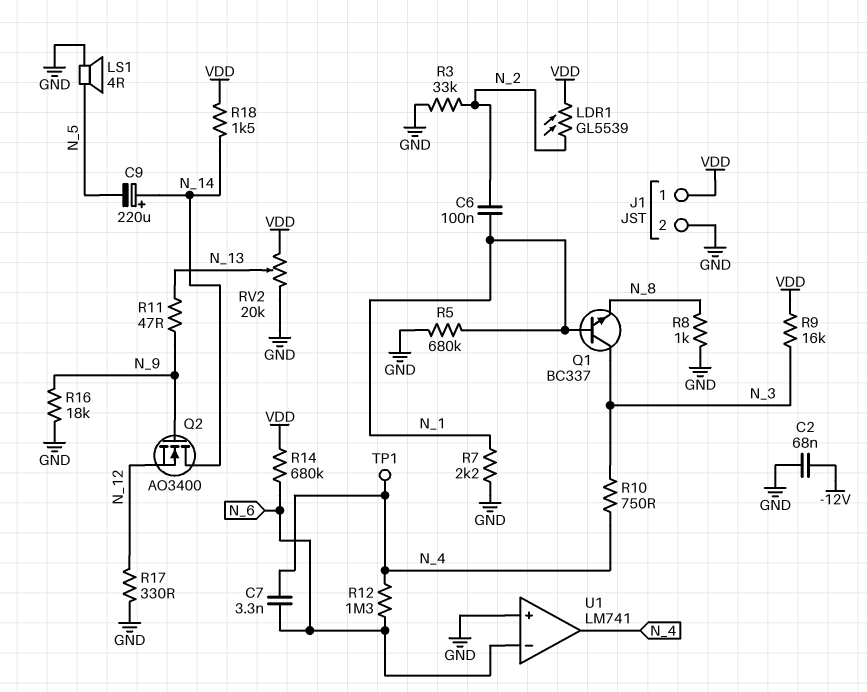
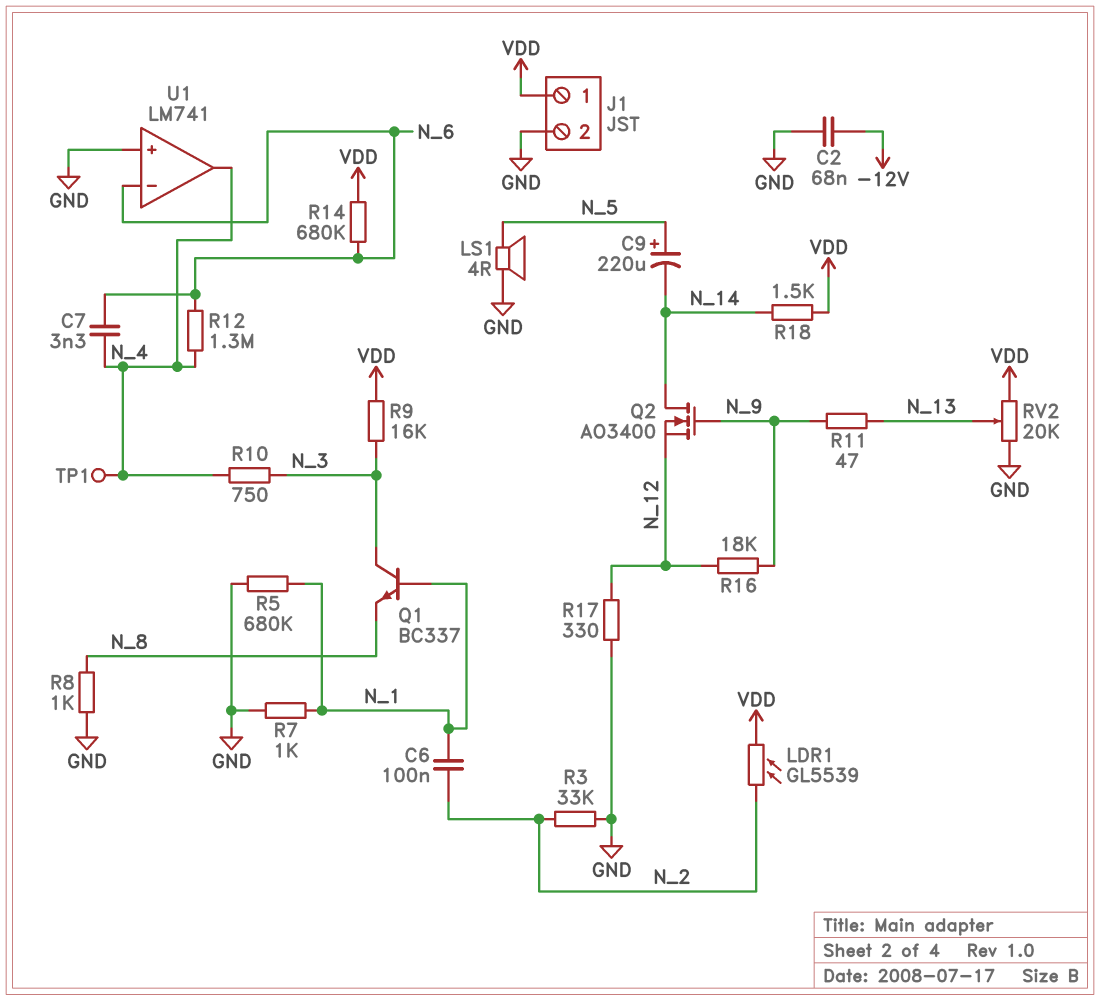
C9: 220uF (plus N_14, minus N_5) -> 220uF (plus N_5, minus N_14)
R7: 2.2k (GND, N_1) -> 1k (GND, N_1)
R16: 18k (GND, N_9) -> 18k (N_9, N_12)

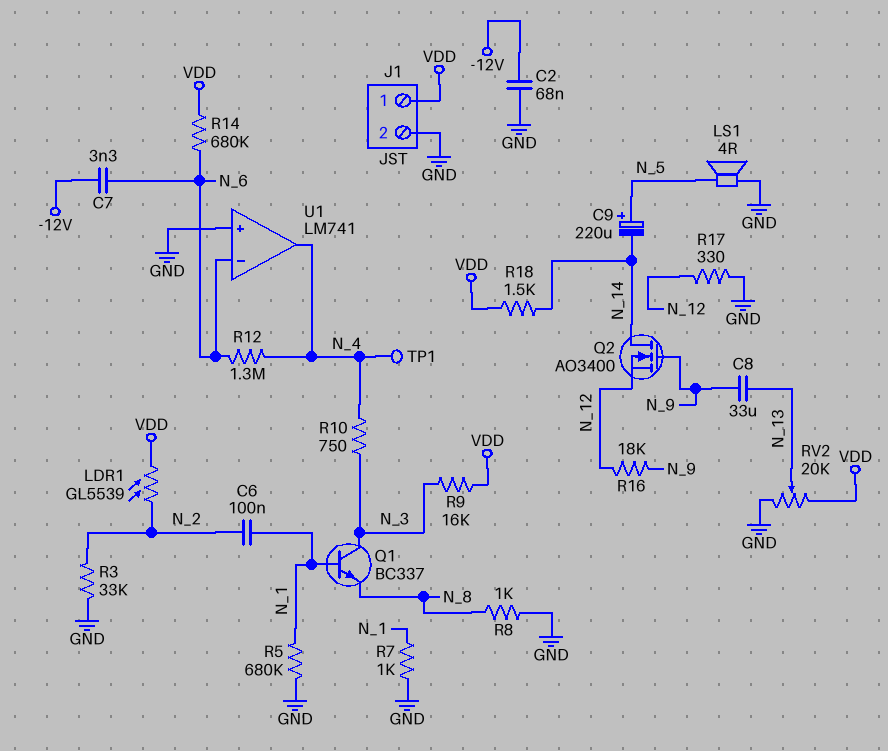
C7: 3.3nF (N_4, N_6) -> 3.3nF (-12V, N_6)
C8: none -> 33uF (N_9, N_13)
R11: 47 (N_9, N_13) -> none

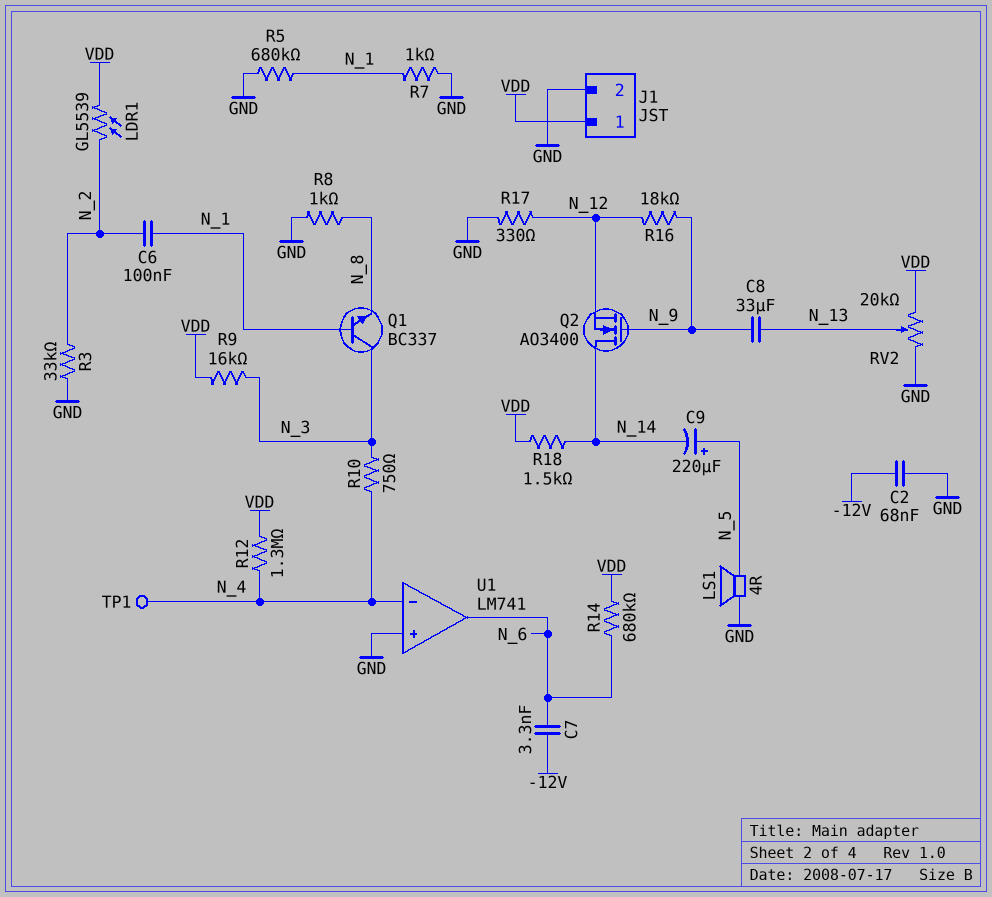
R12: 1.3M (N_4, N_6) -> 1.3M (N_4, VDD)
U1 pin in-: N_6 -> N_4
U1 pin out: N_4 -> N_6

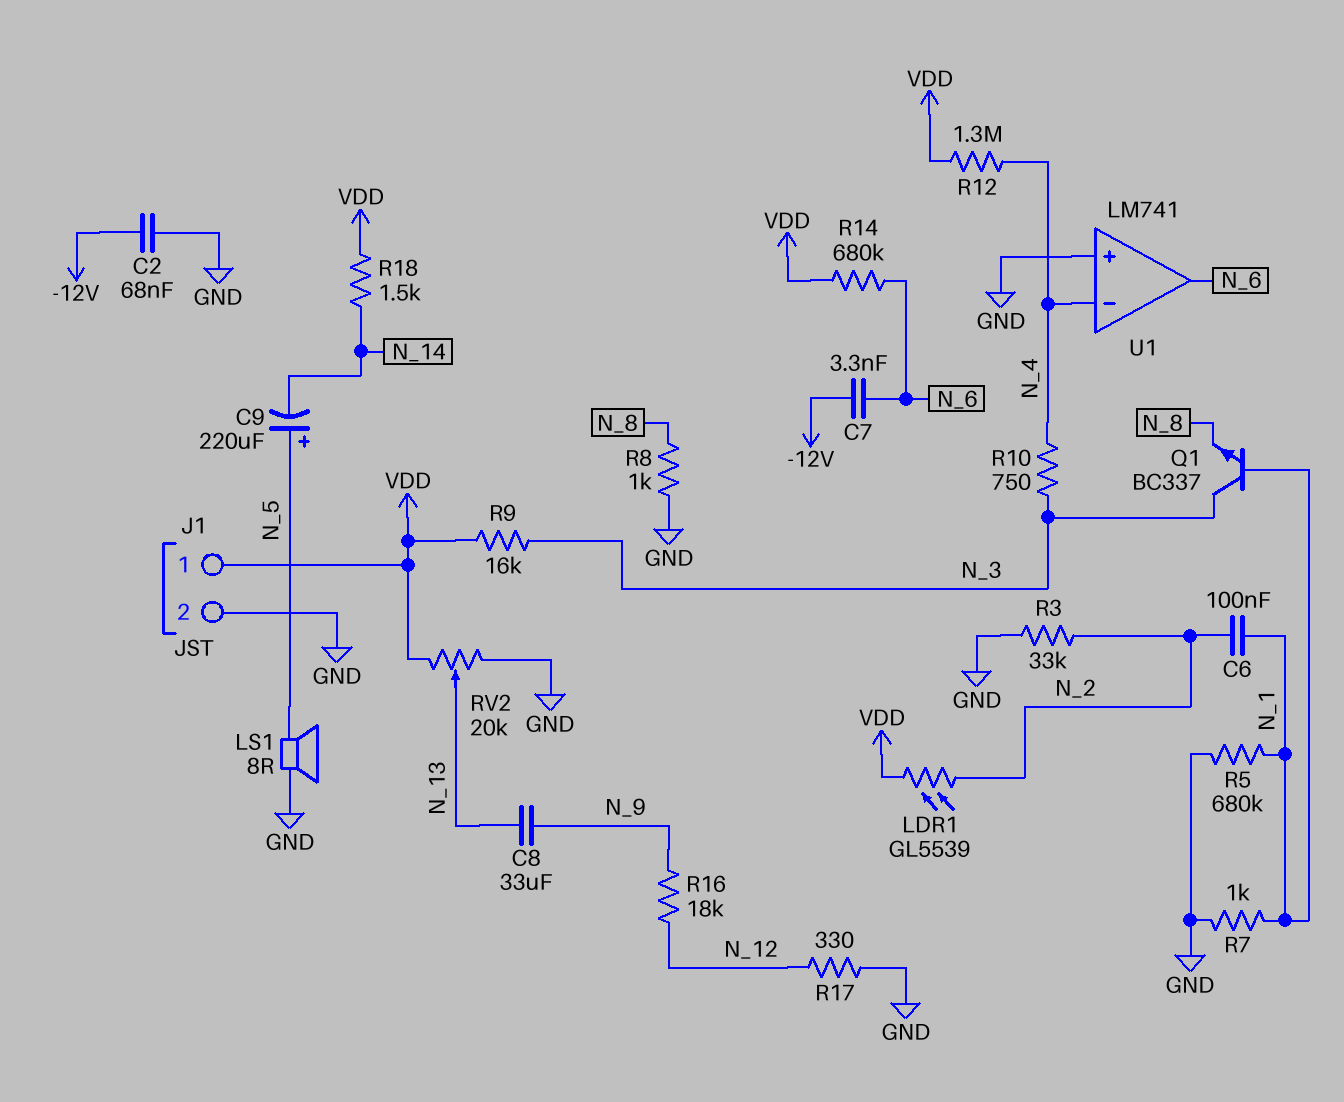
LS1: speaker 4R (GND, N_5) -> speaker 8R (GND, N_5)
Q2: NMOS AO3400 (G N_9, D N_14, S N_12) -> none
TP1: test point (N_4) -> none

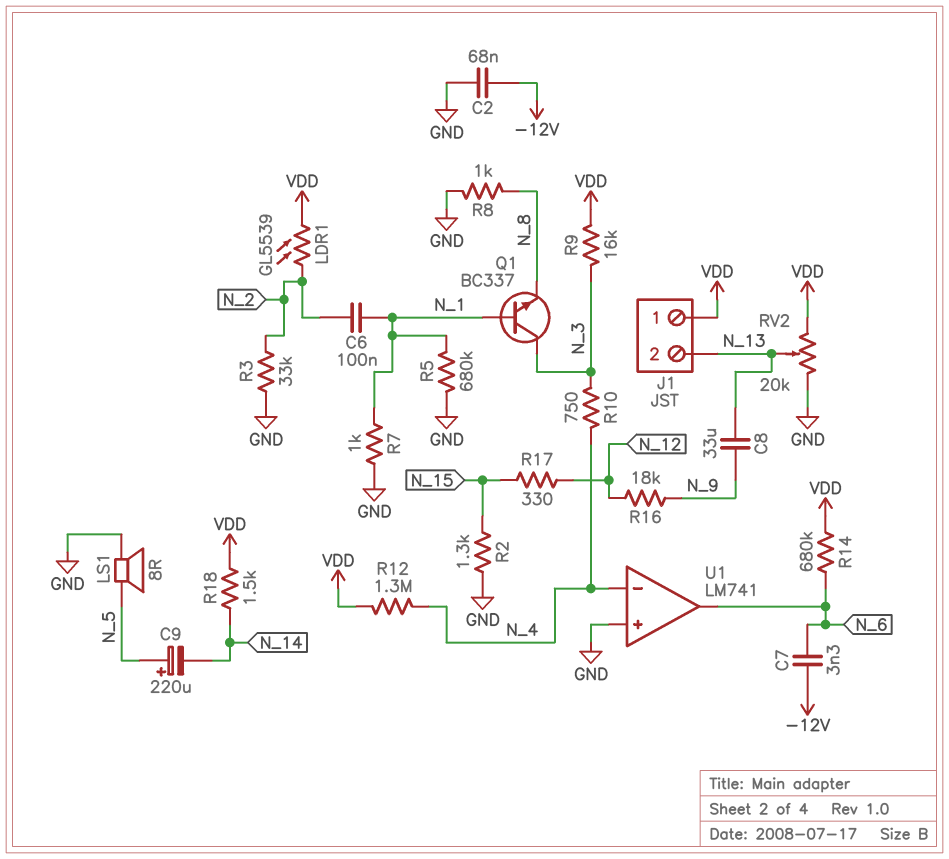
J1 pin 2: GND -> N_13
R2: none -> 1.3k (GND, N_15)
R17: 330 (GND, N_12) -> 330 (N_12, N_15)

